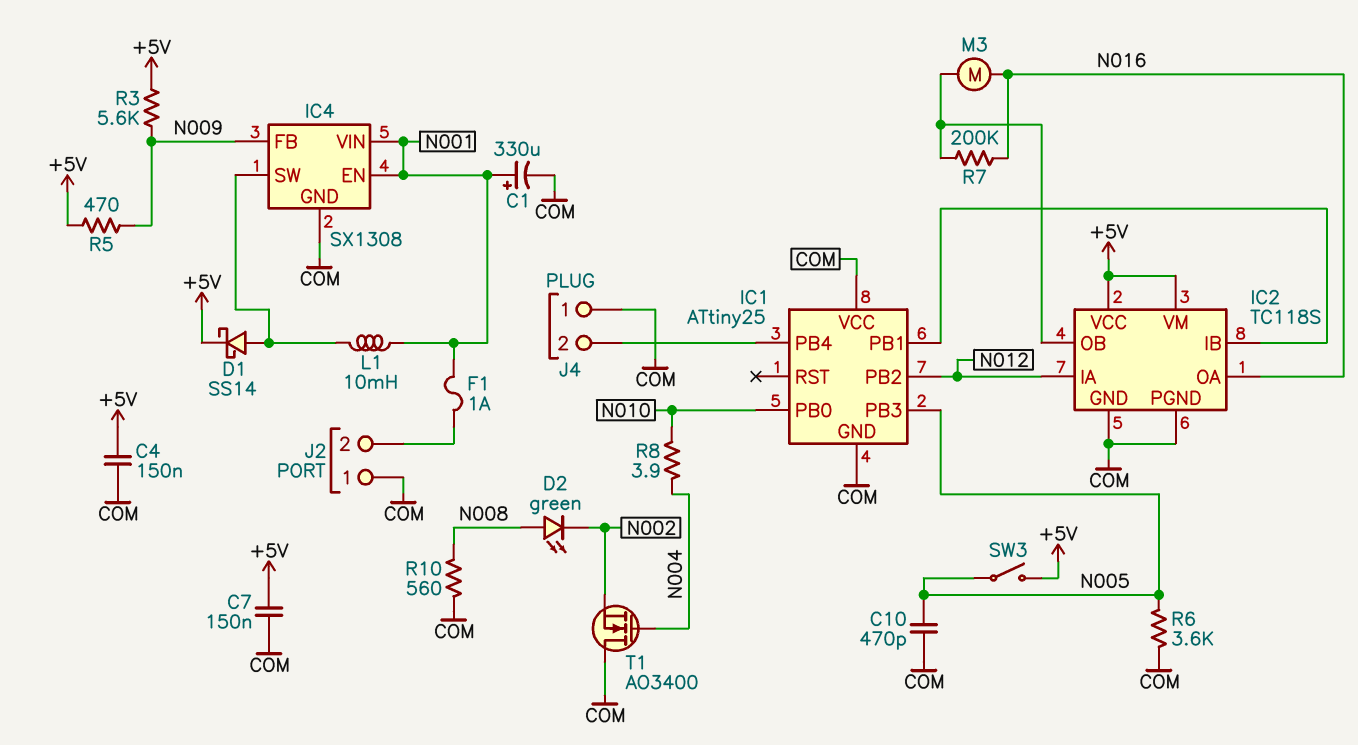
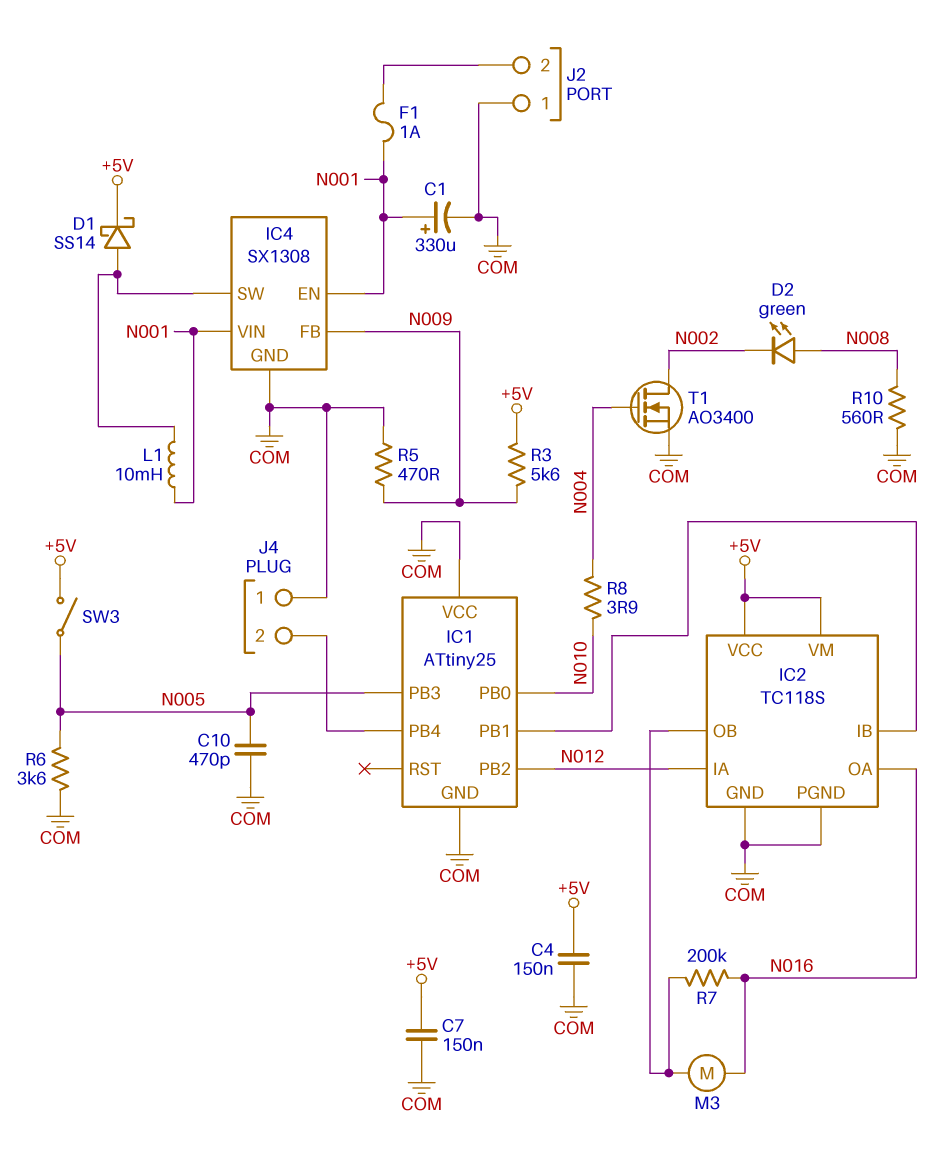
R5: 470 (+5V, N009) -> 470 (COM, N009)
T1: NMOS AO3400 (G N004, D COM, S N002) -> NMOS AO3400 (G N004, D N002, S COM)

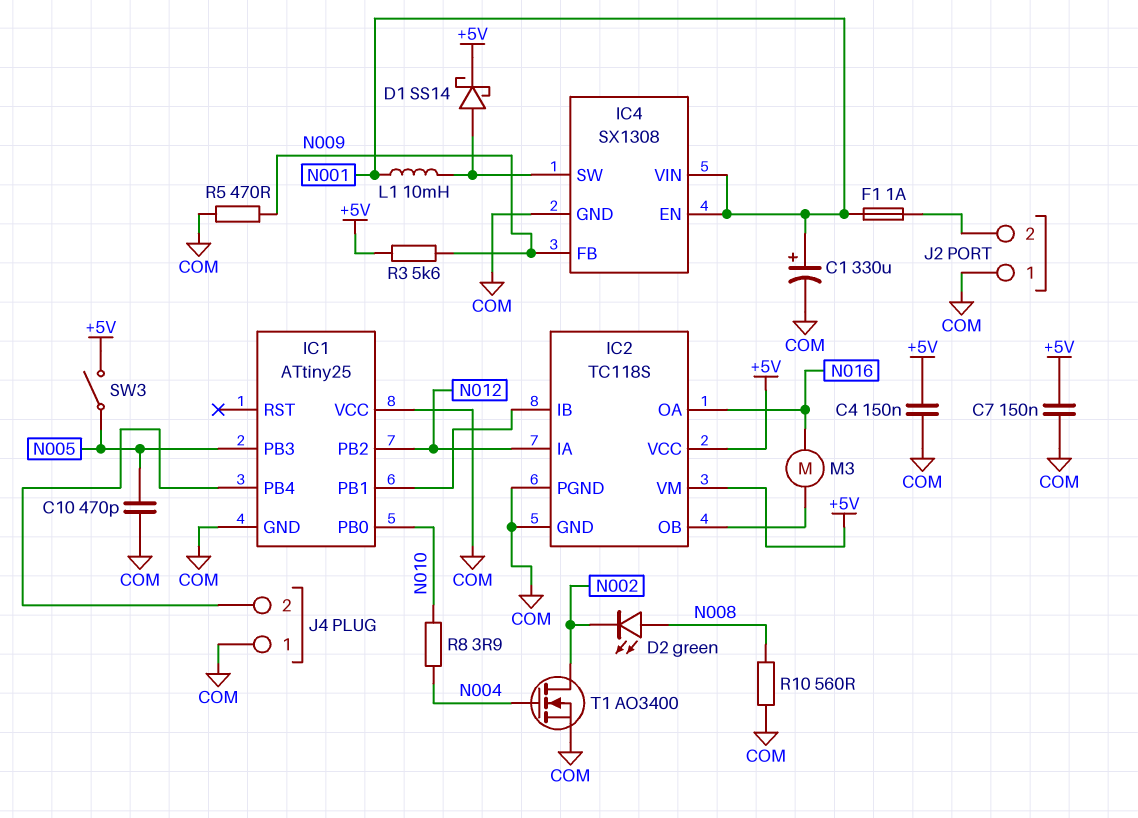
R6: 3.6k (COM, N005) -> none
R7: 200k (IC2/OB, N016) -> none

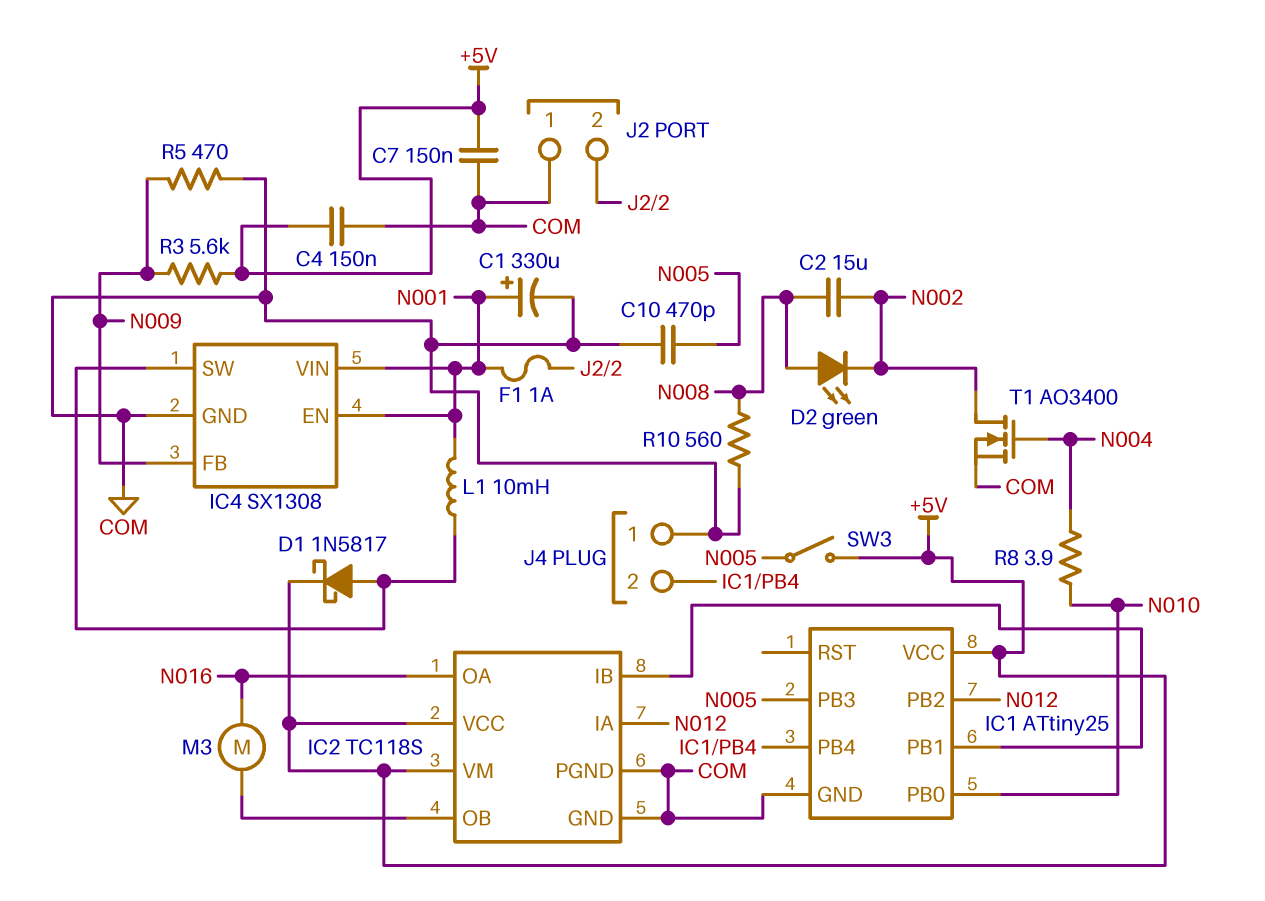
C2: none -> 15uF (N002, N008)
D1: schottky SS14 (A IC4/SW, K +5V) -> schottky 1N5817 (A IC4/SW, K +5V)
IC1 pin VCC: COM -> +5V

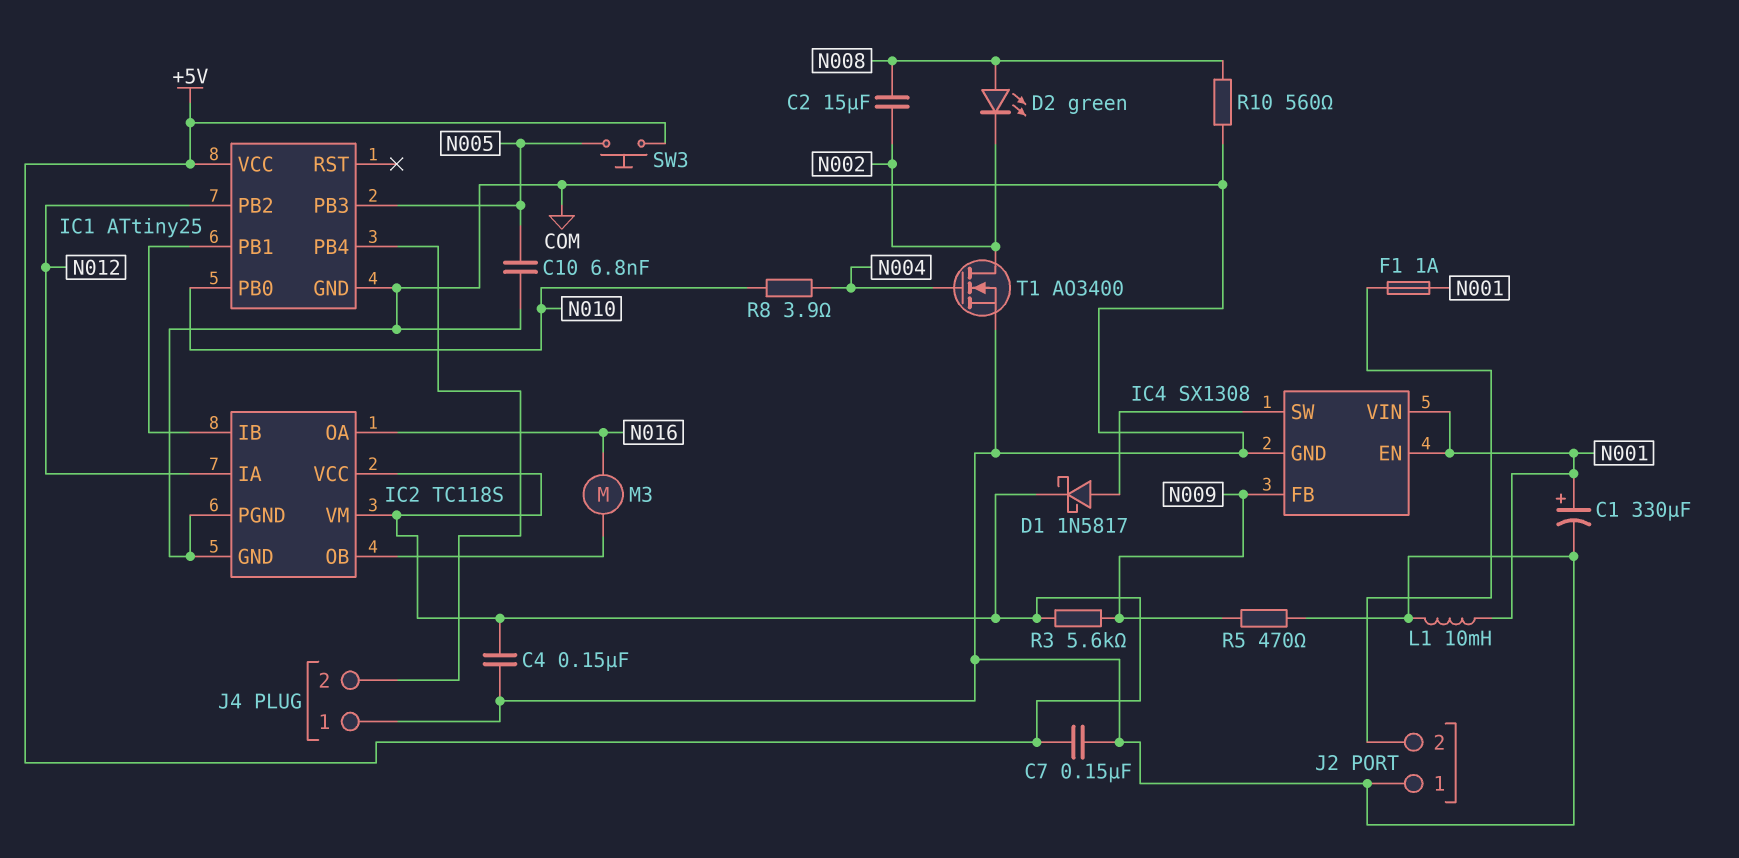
C10: 470pF (COM, N005) -> 6.8nF (COM, N005)
L1: 10mH (IC4/SW, N001) -> 10mH (COM, N001)
SW3: switch (+5V, N005) -> button (+5V, N005)

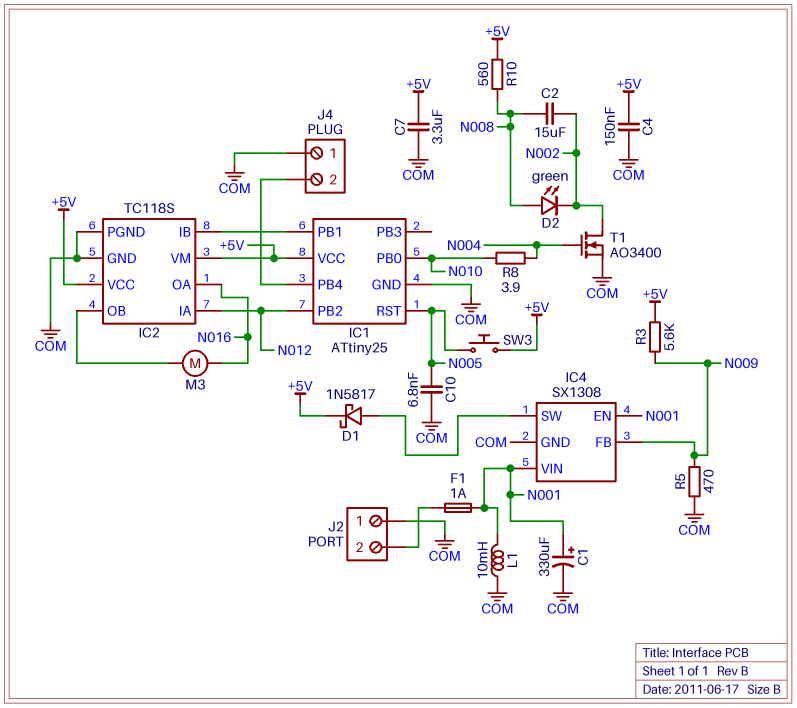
C7: 150nF (+5V, COM) -> 3.3uF (+5V, COM)
IC1 pin PB3: N005 -> none
IC1 pin RST: none -> N005
R10: 560 (COM, N008) -> 560 (+5V, N008)

